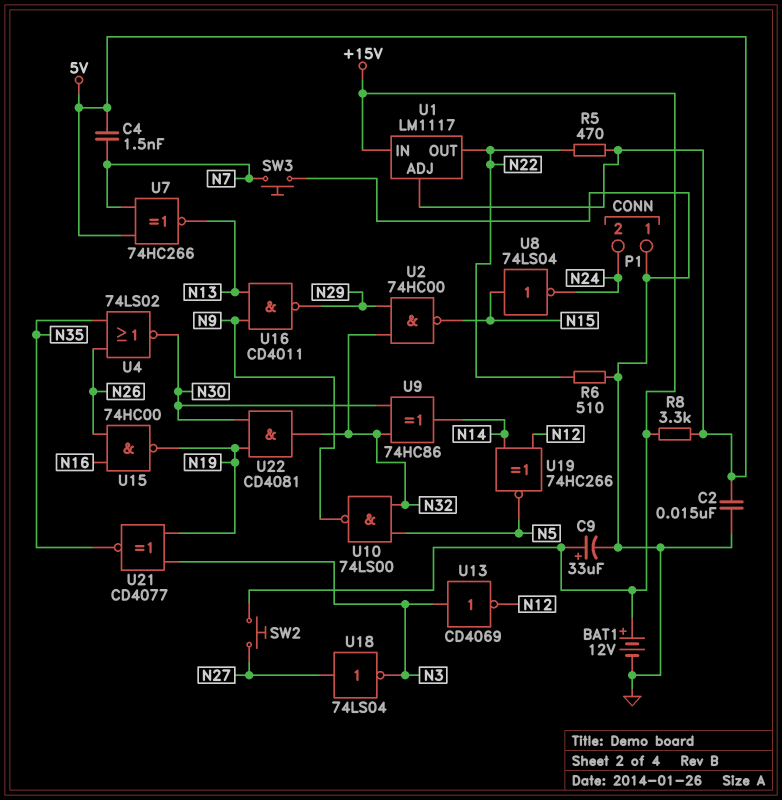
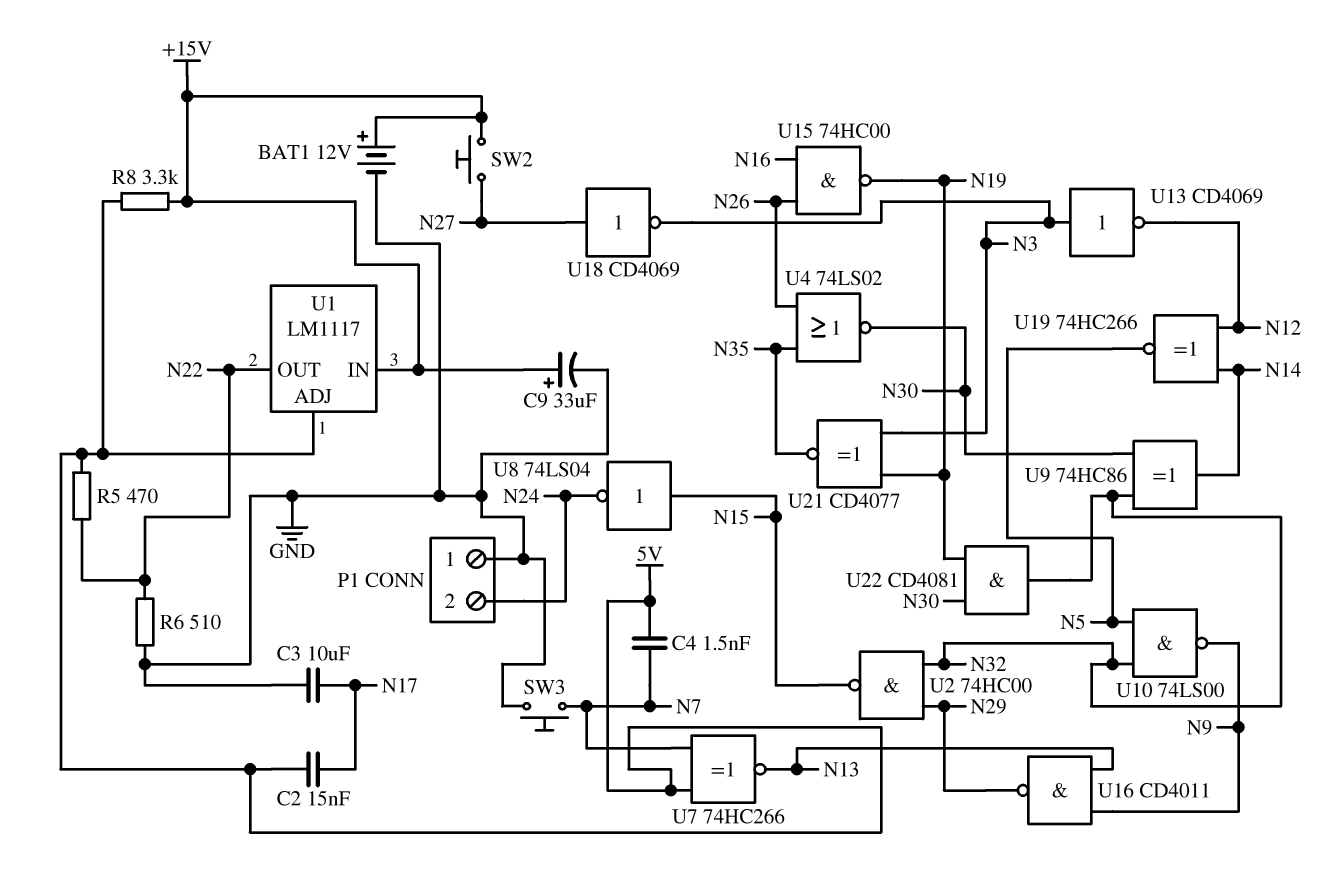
C2: 15nF (5V, GND) -> 15nF (5V, N17)
C3: none -> 10uF (GND, N17)
U18: NOT 74LS04 (in N27, out N3) -> NOT CD4069 (in N27, out N3)

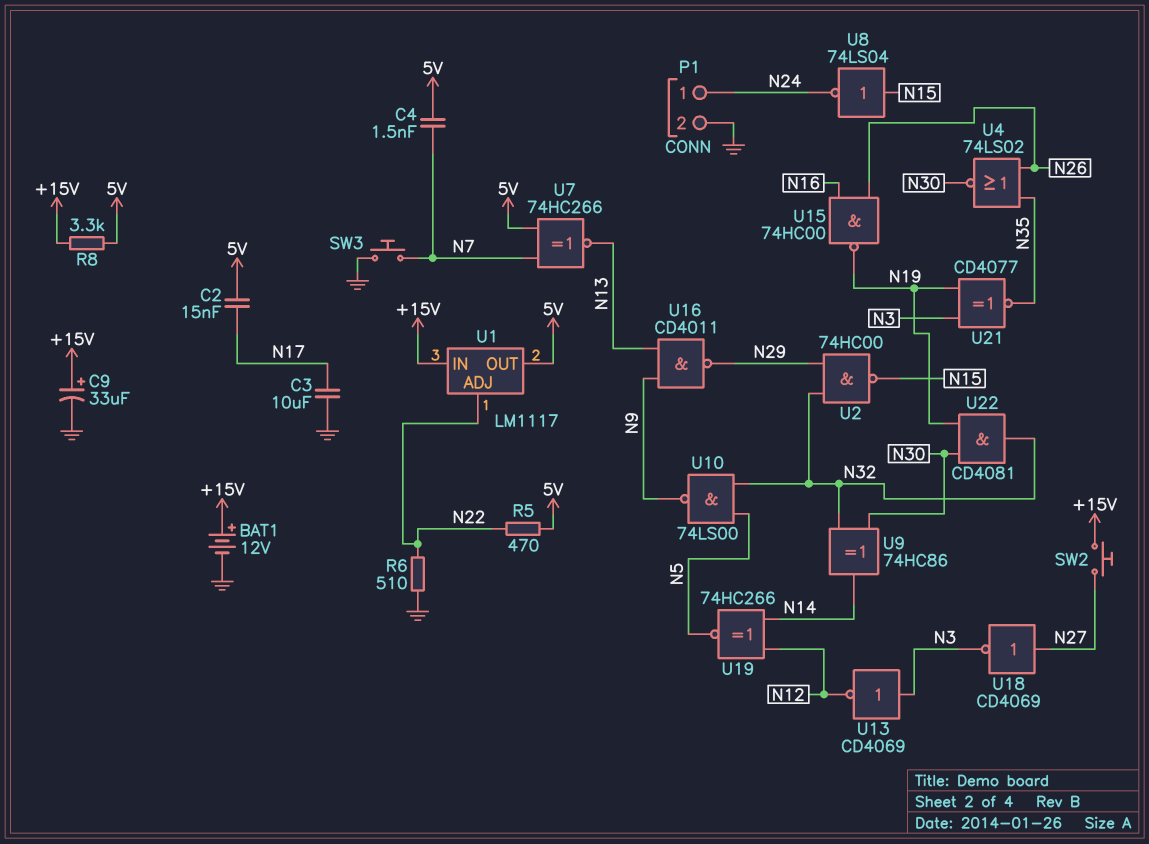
P1 pin 1: GND -> N24
P1 pin 2: N24 -> GND
U1 pin ADJ: 5V -> N22
U1 pin OUT: N22 -> 5V

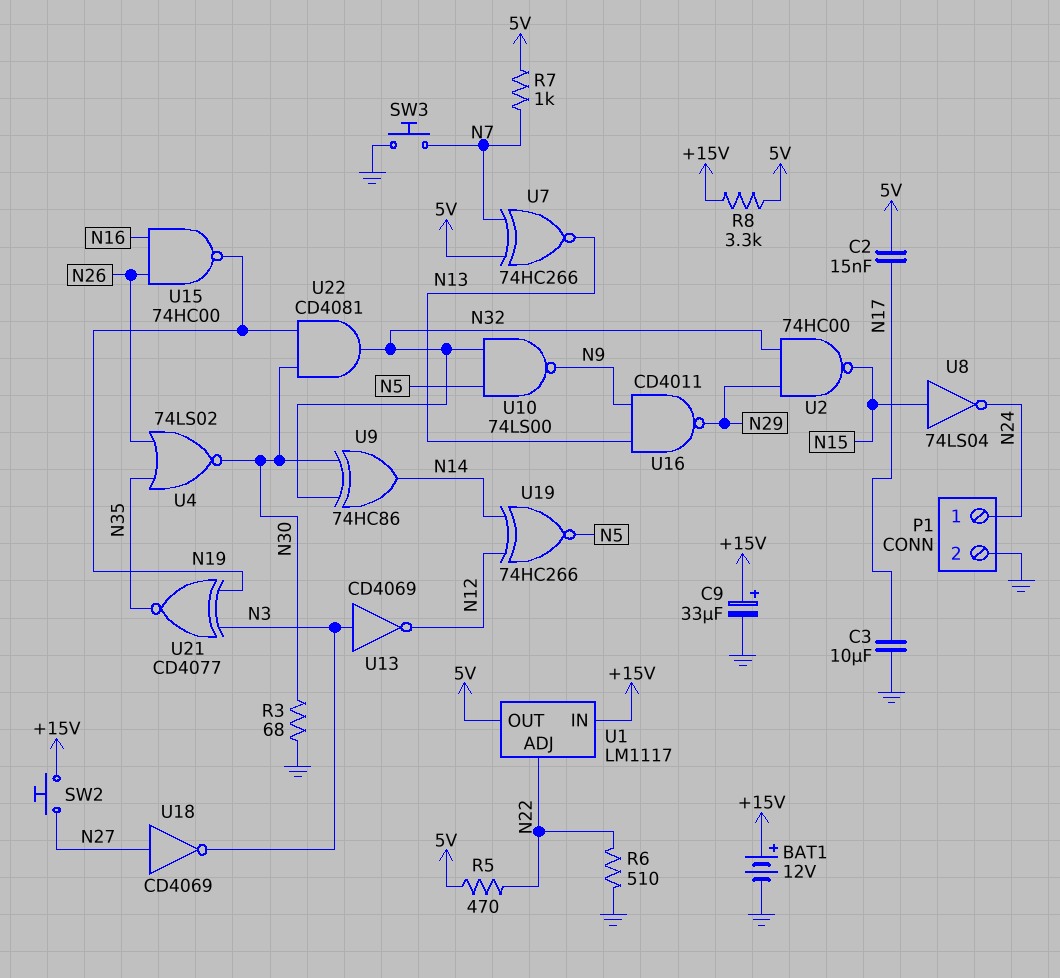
C4: 1.5nF (5V, N7) -> none
R3: none -> 68 (GND, N30)
R7: none -> 1k (5V, N7)

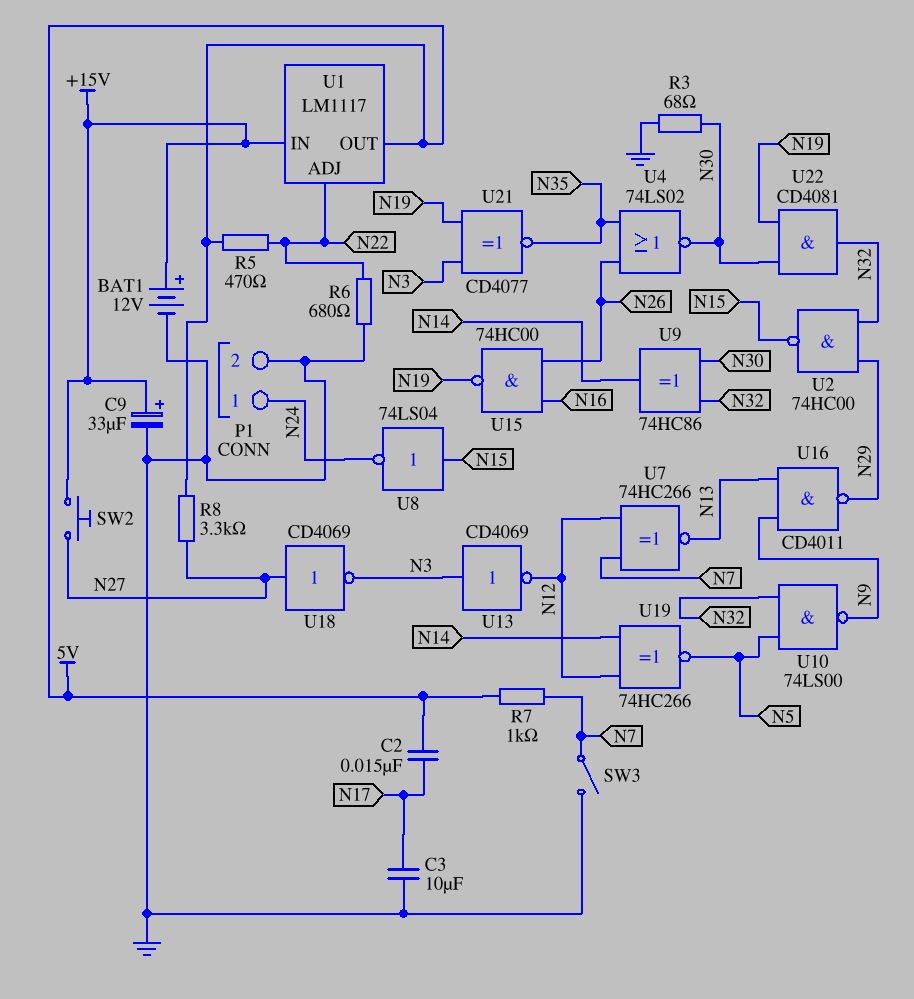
R6: 510 (GND, N22) -> 680 (GND, N22)
R8: 3.3k (+15V, 5V) -> 3.3k (5V, N27)
SW3: button (GND, N7) -> switch (GND, N7)
U7: XNOR 74HC266 (in 5V, in N7, out N13) -> XNOR 74HC266 (in N7, in N12, out N13)

